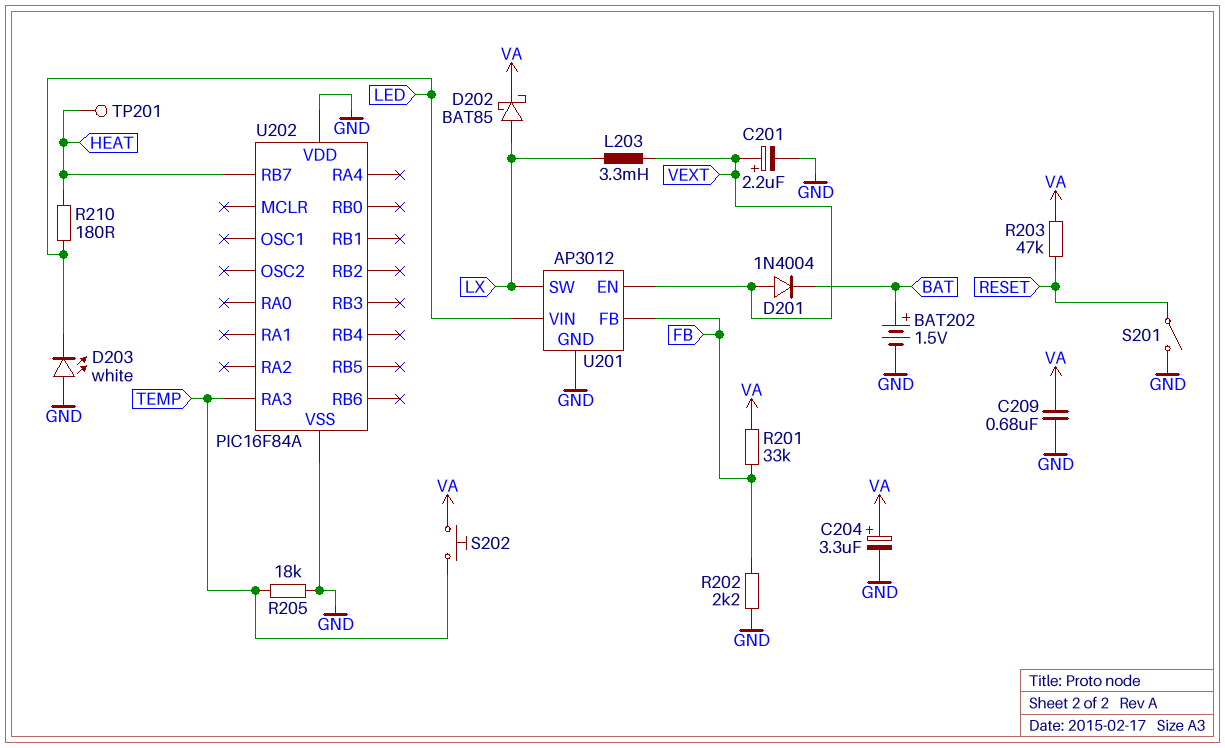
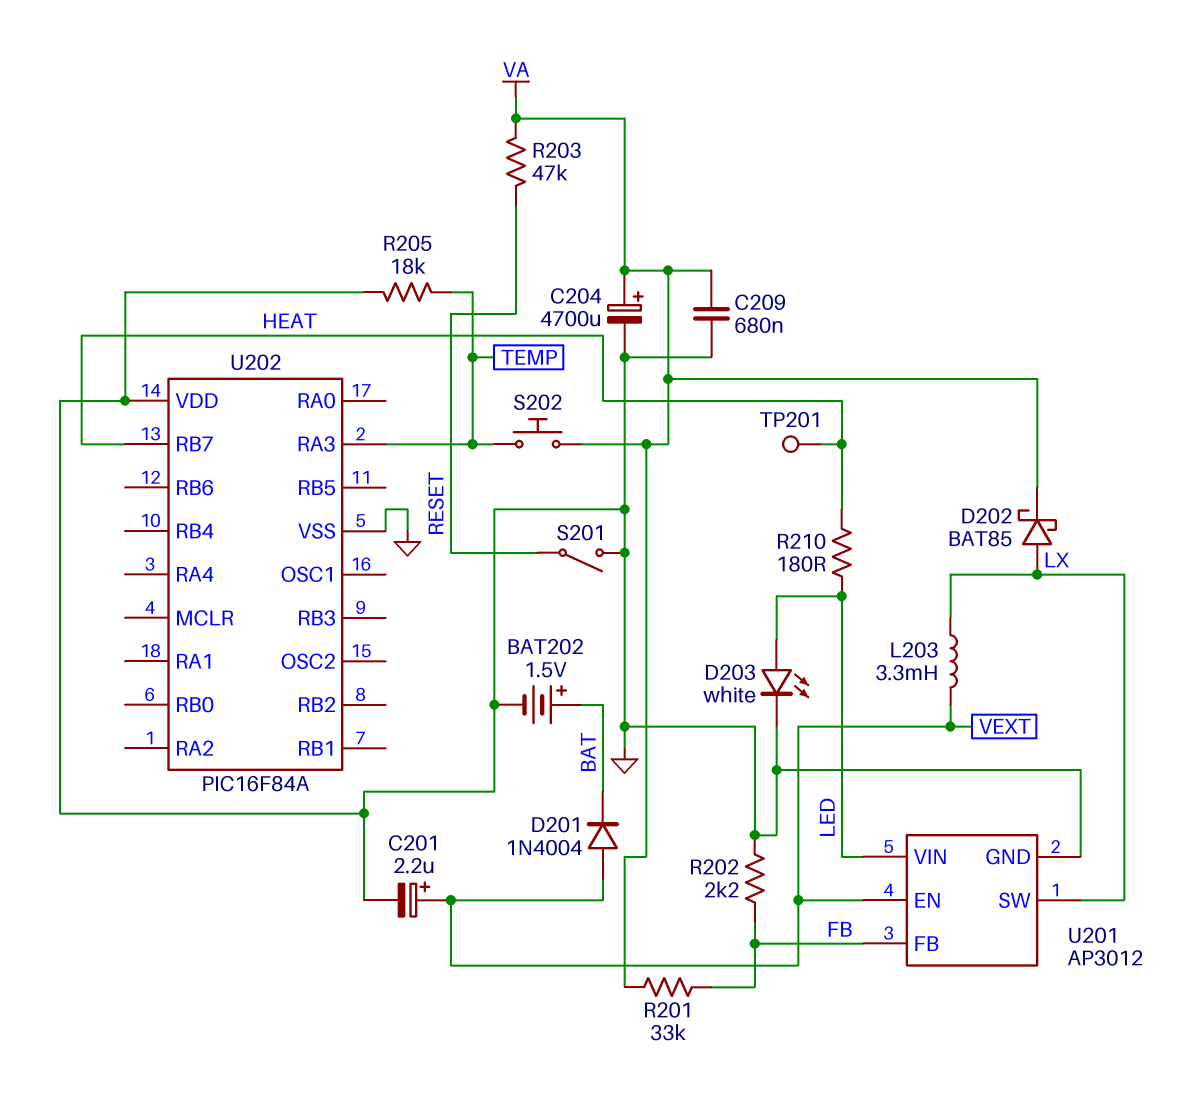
C204: 3.3uF (plus VA, minus GND) -> 4700uF (plus VA, minus GND)
D203: LED white (A GND, K LED) -> LED white (A LED, K GND)

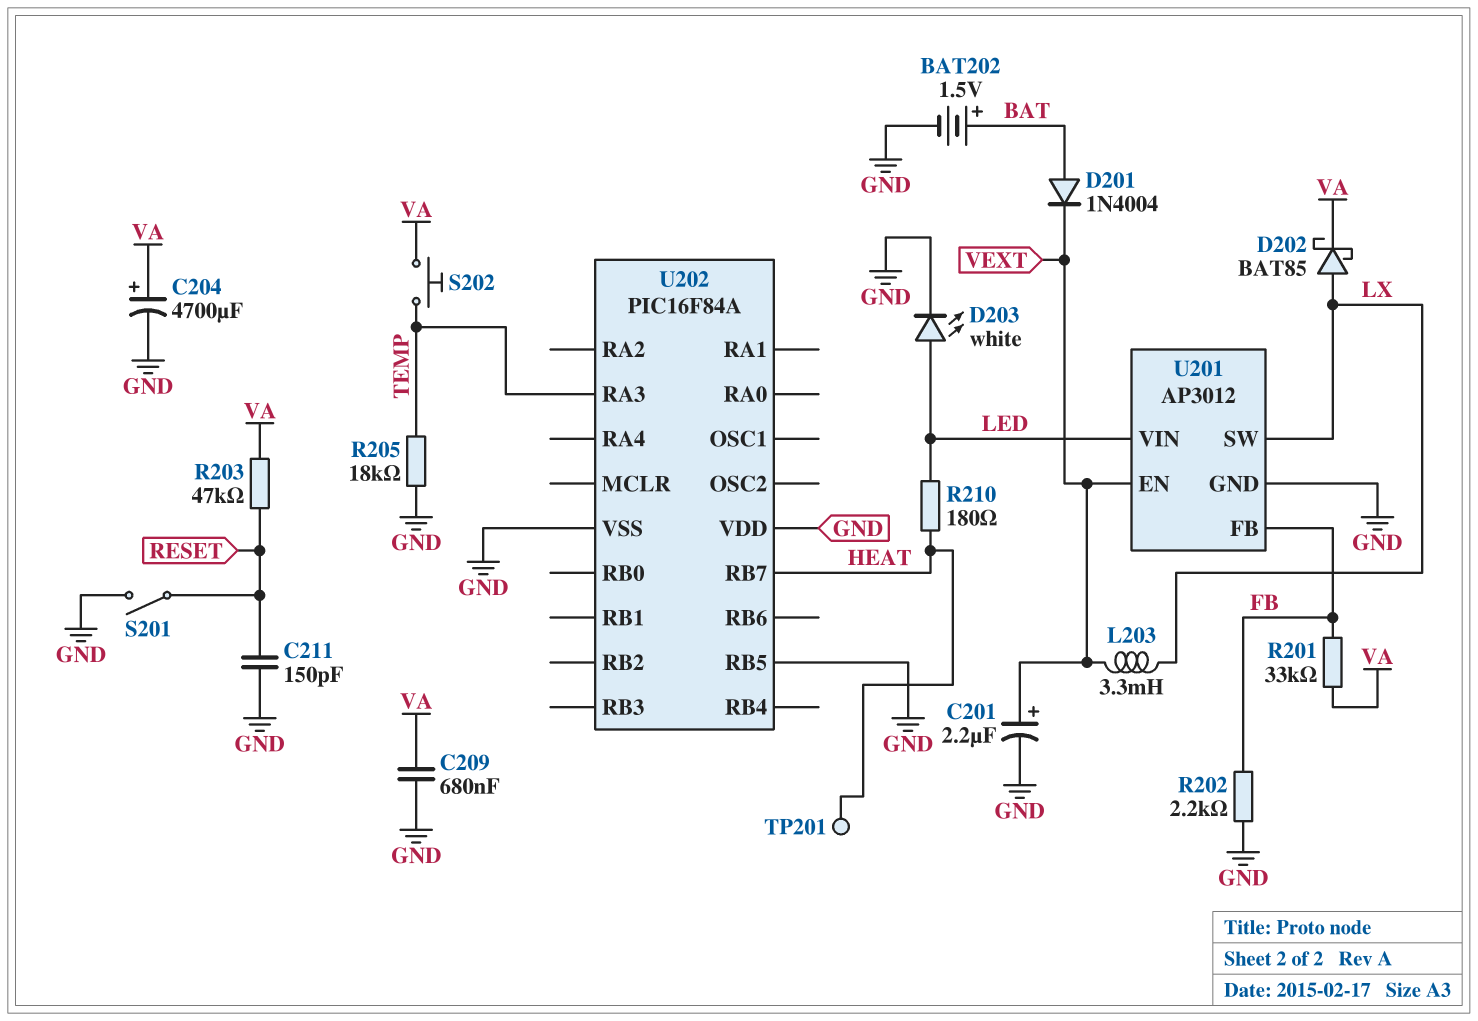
C211: none -> 150pF (GND, RESET)
D201: diode 1N4004 (A VEXT, K BAT) -> diode 1N4004 (A BAT, K VEXT)
U202 pin RB5: none -> GND

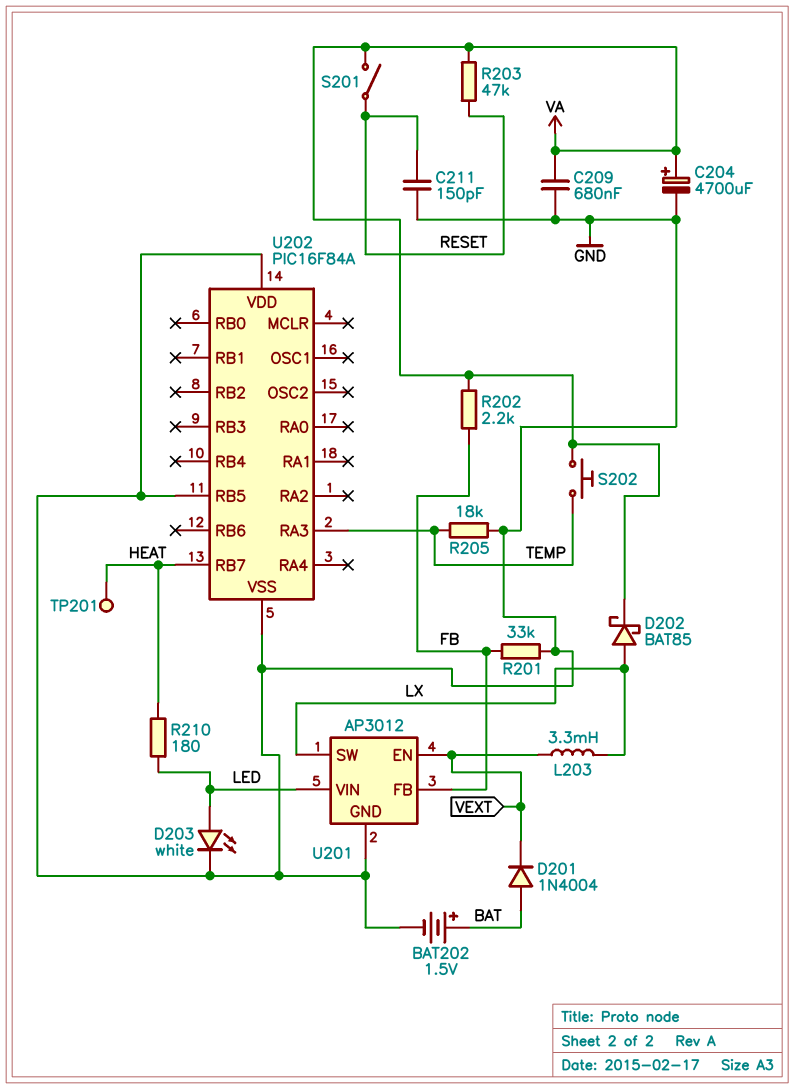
C201: 2.2uF (plus VEXT, minus GND) -> none
R201: 33k (FB, VA) -> 33k (FB, GND)
R202: 2.2k (FB, GND) -> 2.2k (FB, VA)
S201: switch (GND, RESET) -> switch (RESET, VA)

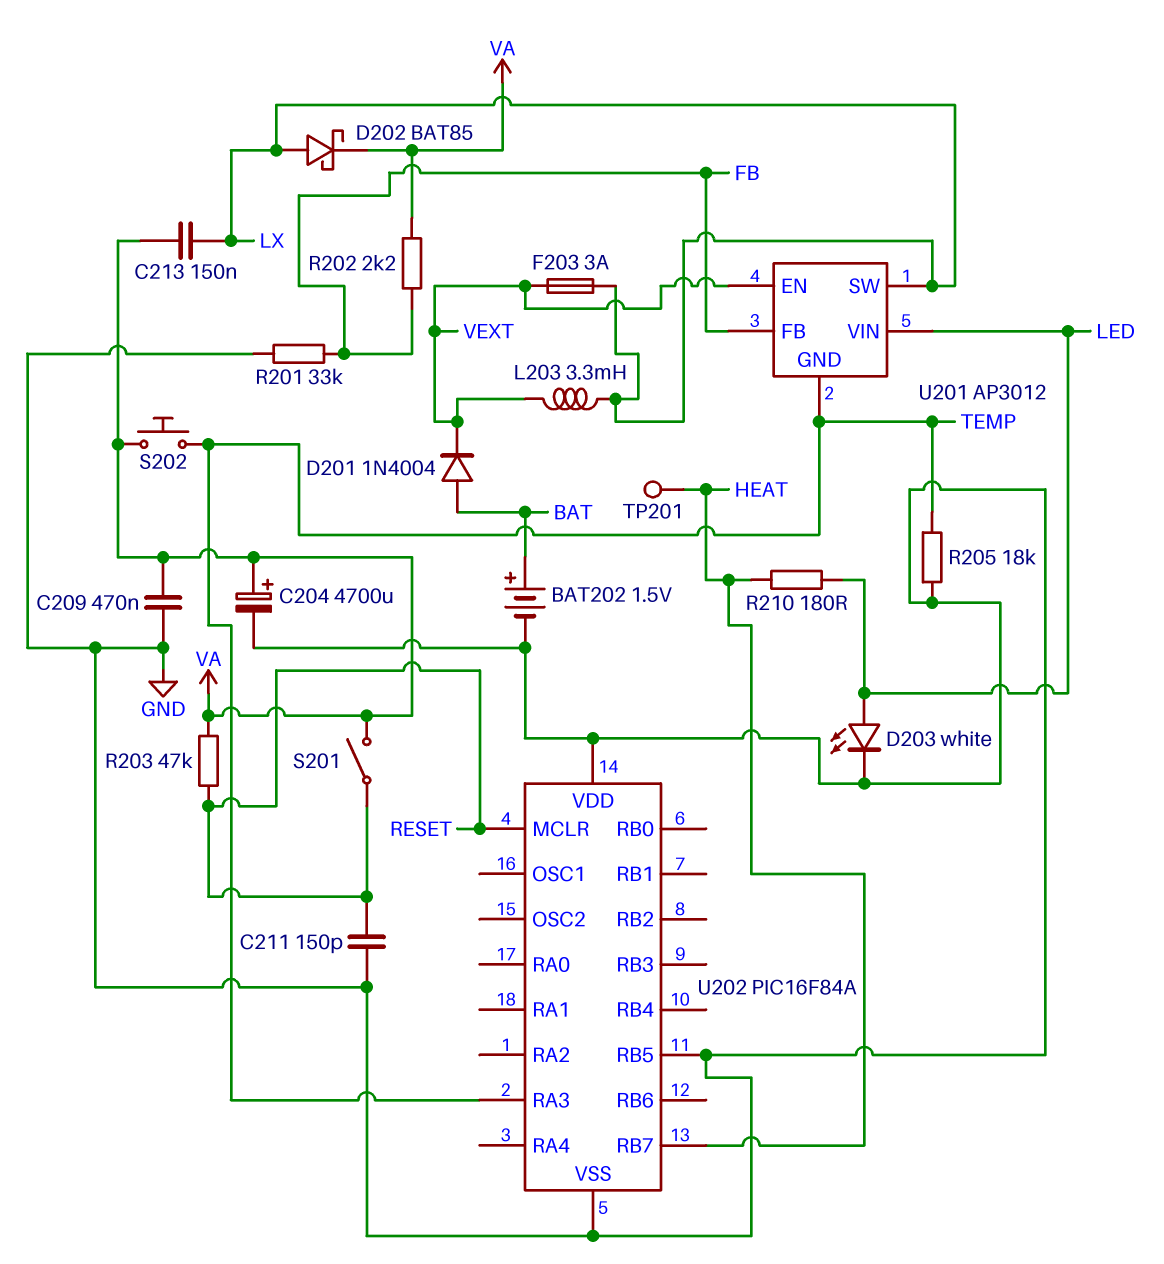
C209: 680nF (GND, VA) -> 470nF (GND, VA)
C213: none -> 150nF (LX, VA)
F203: none -> 3A (LX, VEXT)
U201 pin GND: GND -> TEMP
U202 pin MCLR: none -> RESET

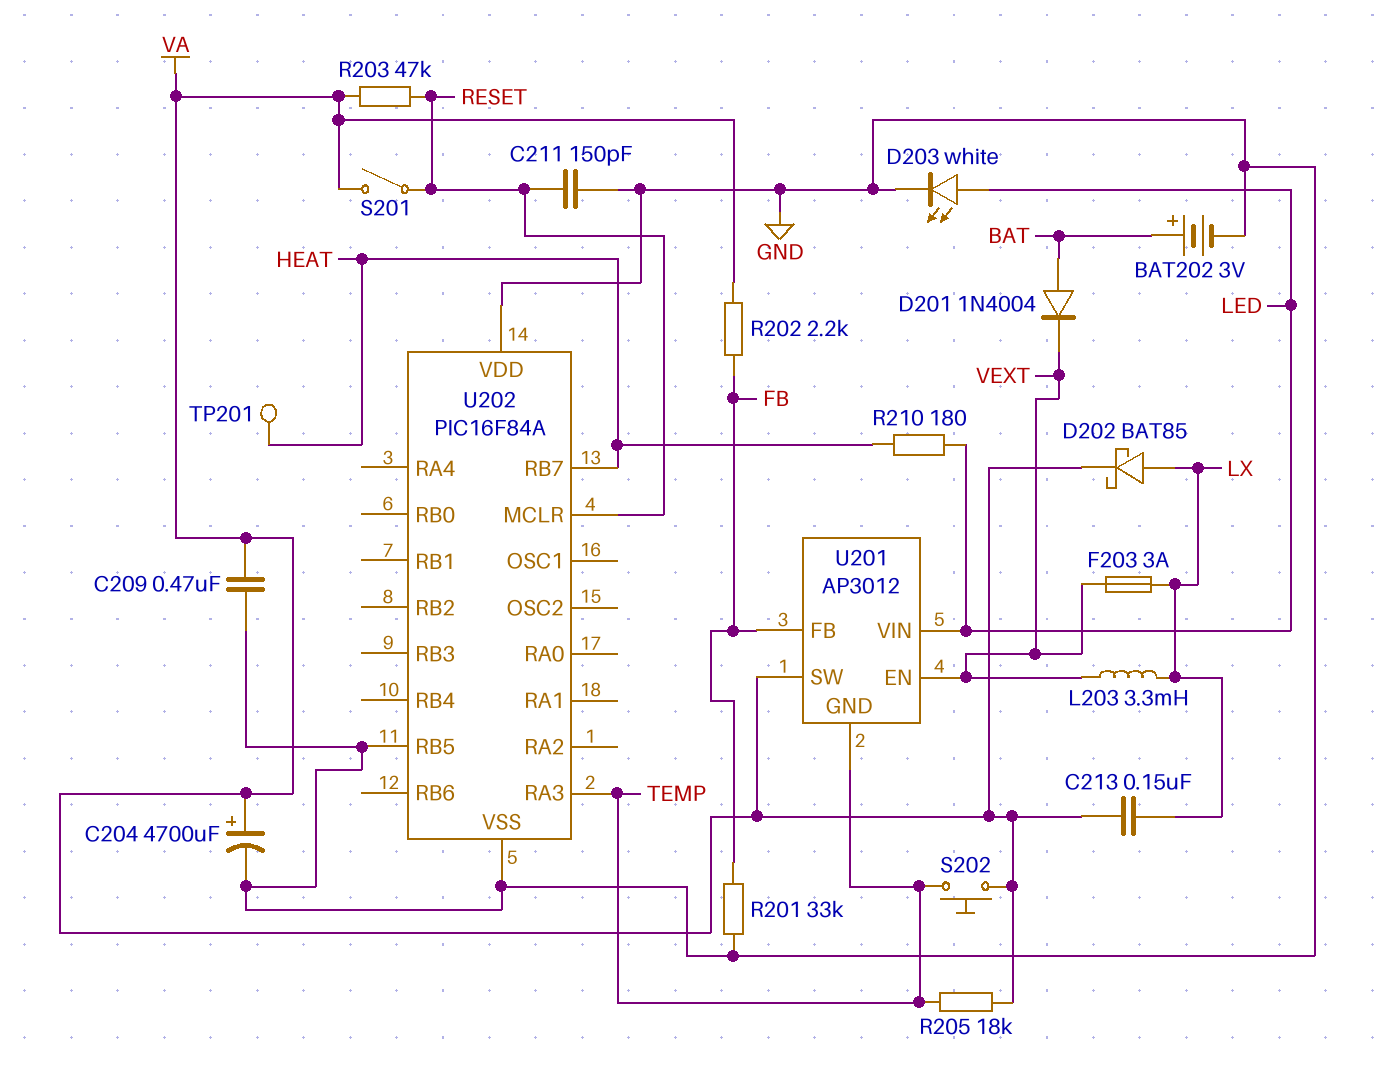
BAT202: 1.5V (plus BAT, minus GND) -> 3V (plus BAT, minus GND)
R205: 18k (GND, TEMP) -> 18k (TEMP, VA)
U201 pin SW: LX -> VA

